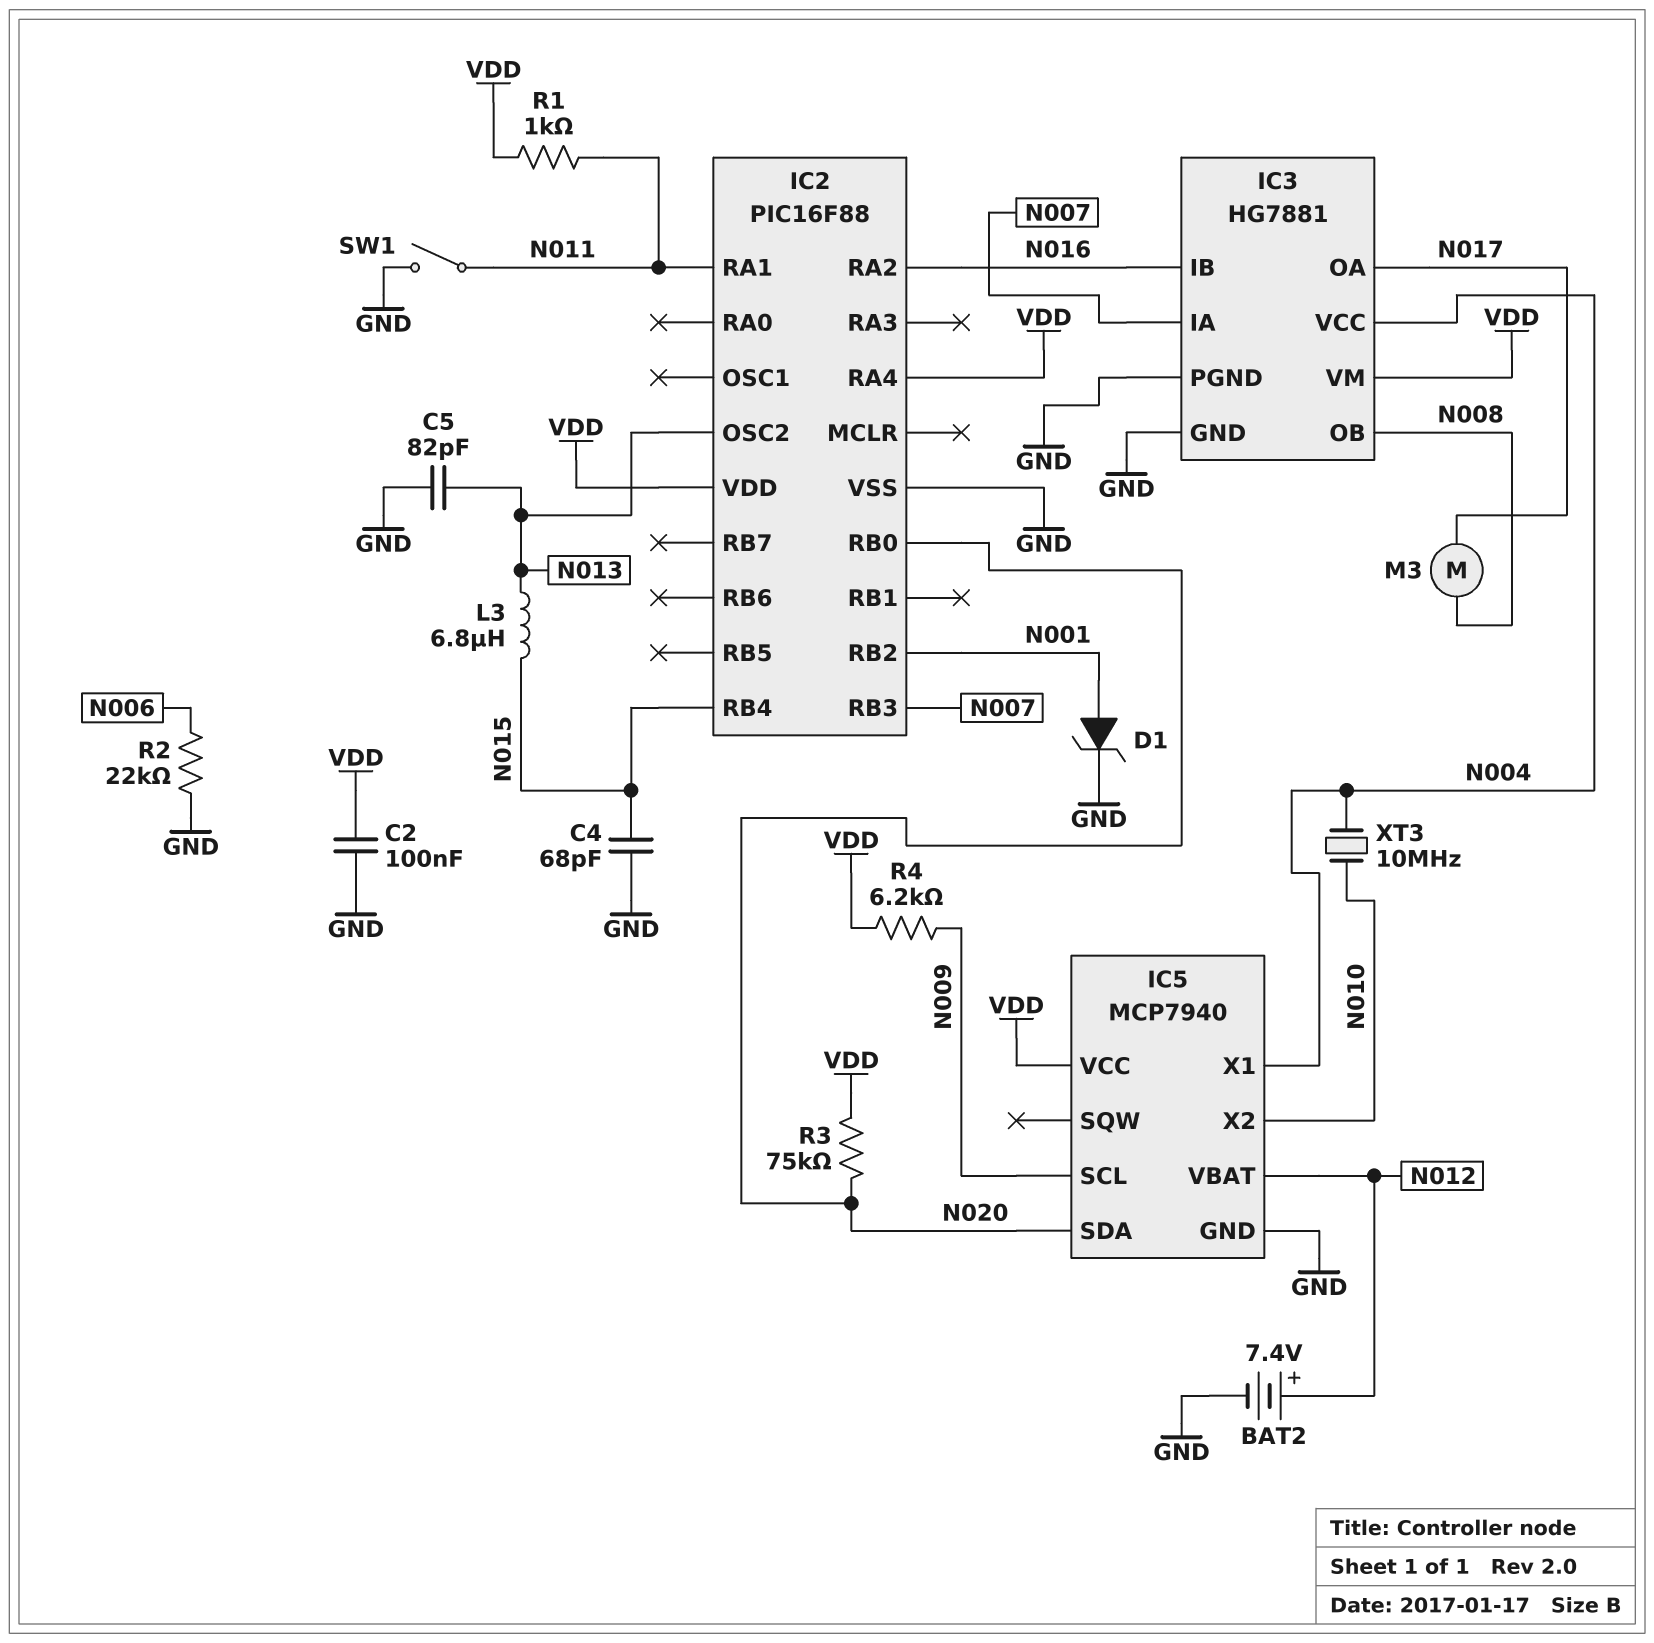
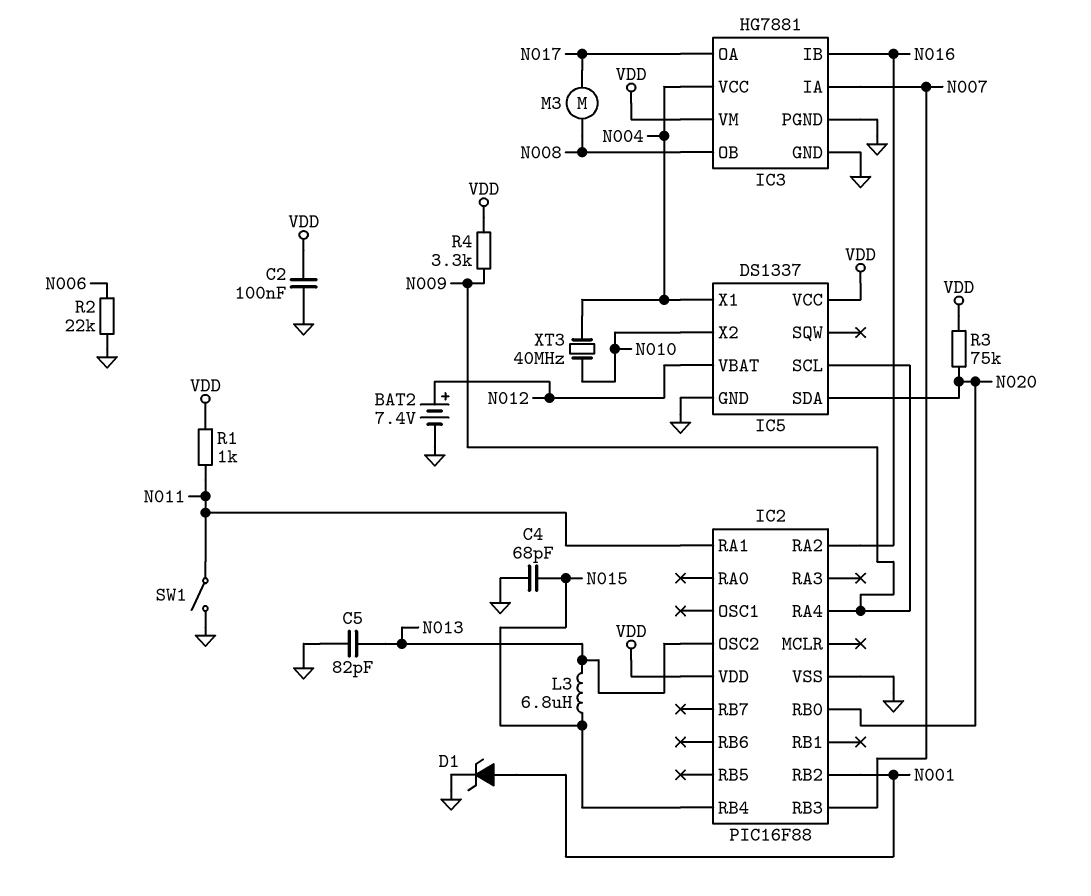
IC2 pin RA4: VDD -> N009
IC5: MCP7940 -> DS1337
R4: 6.2k (N009, VDD) -> 3.3k (N009, VDD)
XT3: 10MHz (N004, N010) -> 40MHz (N004, N010)

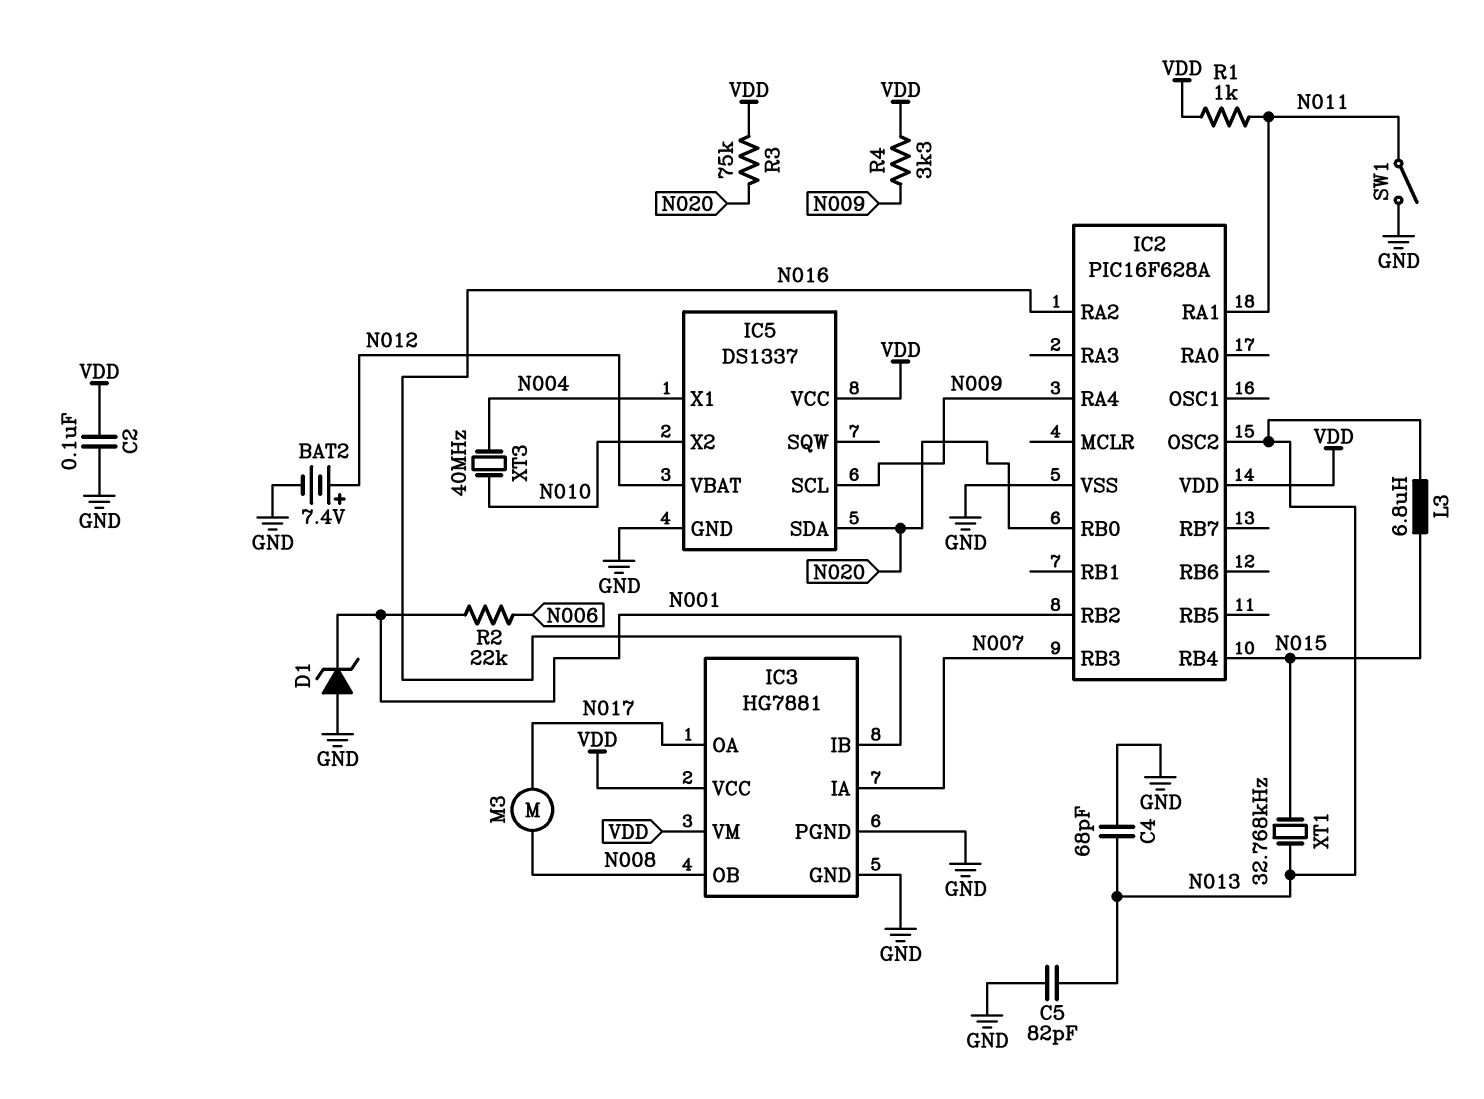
C4: 68pF (GND, N015) -> 68pF (GND, N013)
D1: zener (A N001, K GND) -> zener (A GND, K N001)
IC2: PIC16F88 -> PIC16F628A
IC3 pin VCC: N004 -> VDD
R2: 22k (GND, N006) -> 22k (N001, N006)
XT1: none -> 32.768kHz (N013, N015)

